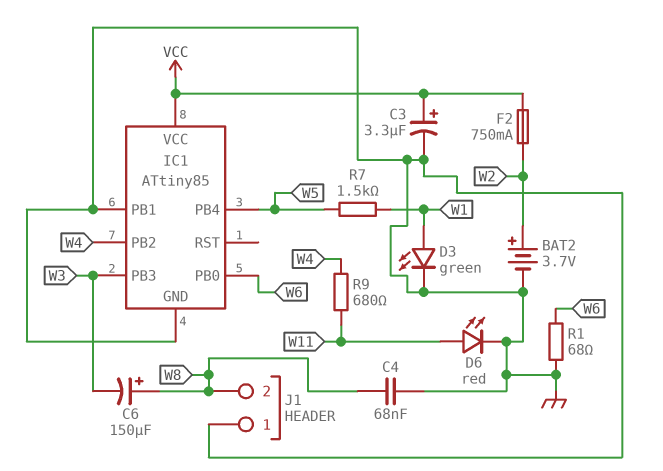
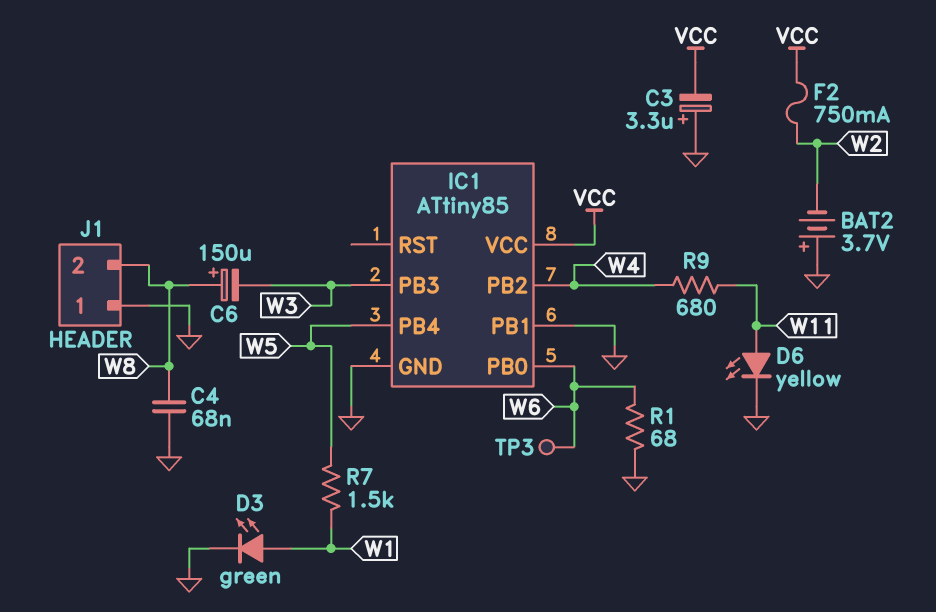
BAT2: 3.7V (plus W2, minus GND) -> 3.7V (plus GND, minus W2)
C3: 3.3uF (plus VCC, minus GND) -> 3.3uF (plus GND, minus VCC)
D6: LED red (A W11, K GND) -> LED yellow (A W11, K GND)
TP3: none -> test point (W6)

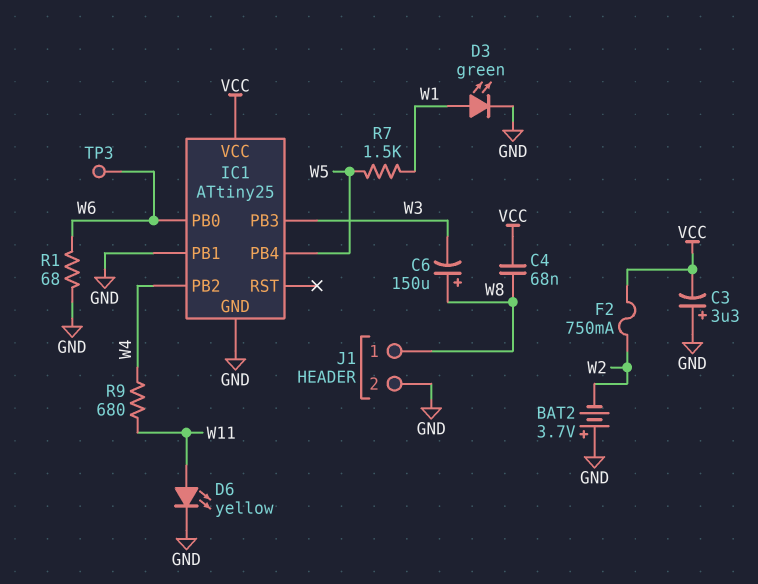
C4: 68nF (GND, W8) -> 68nF (VCC, W8)
IC1: ATtiny85 -> ATtiny25
J1 pin 1: GND -> W8
J1 pin 2: W8 -> GND

